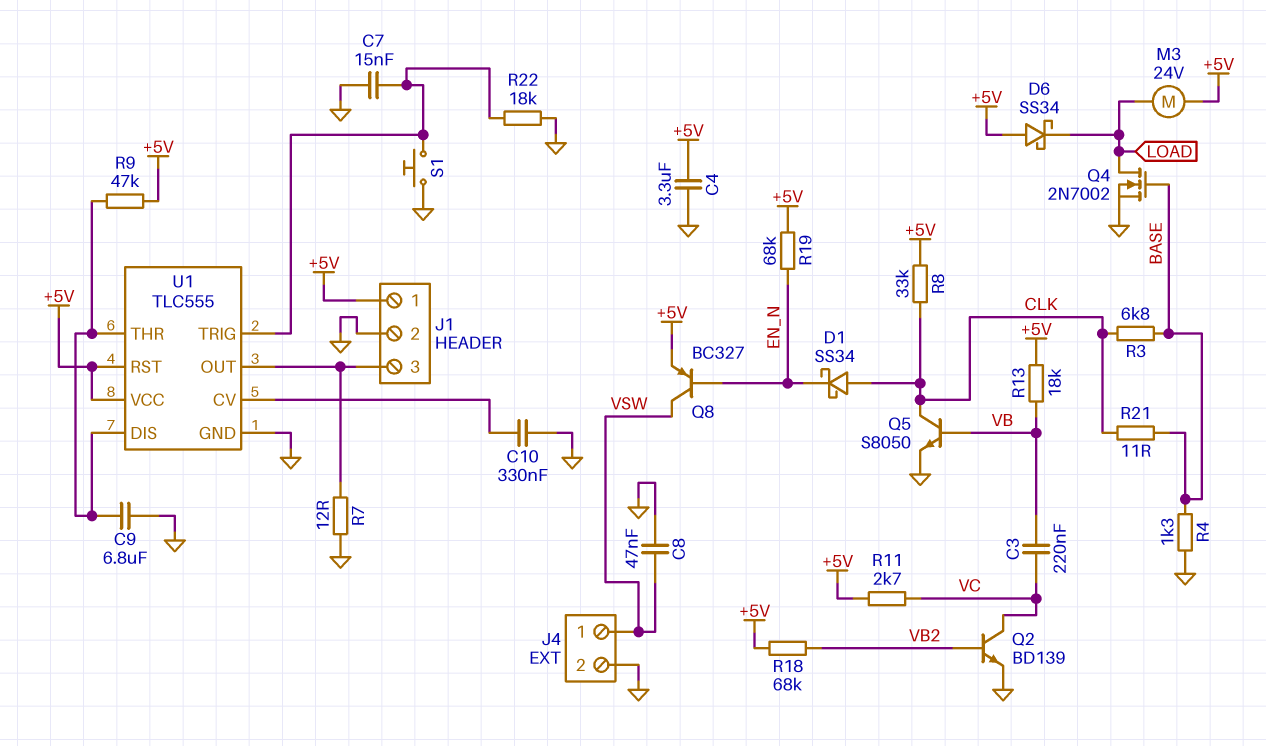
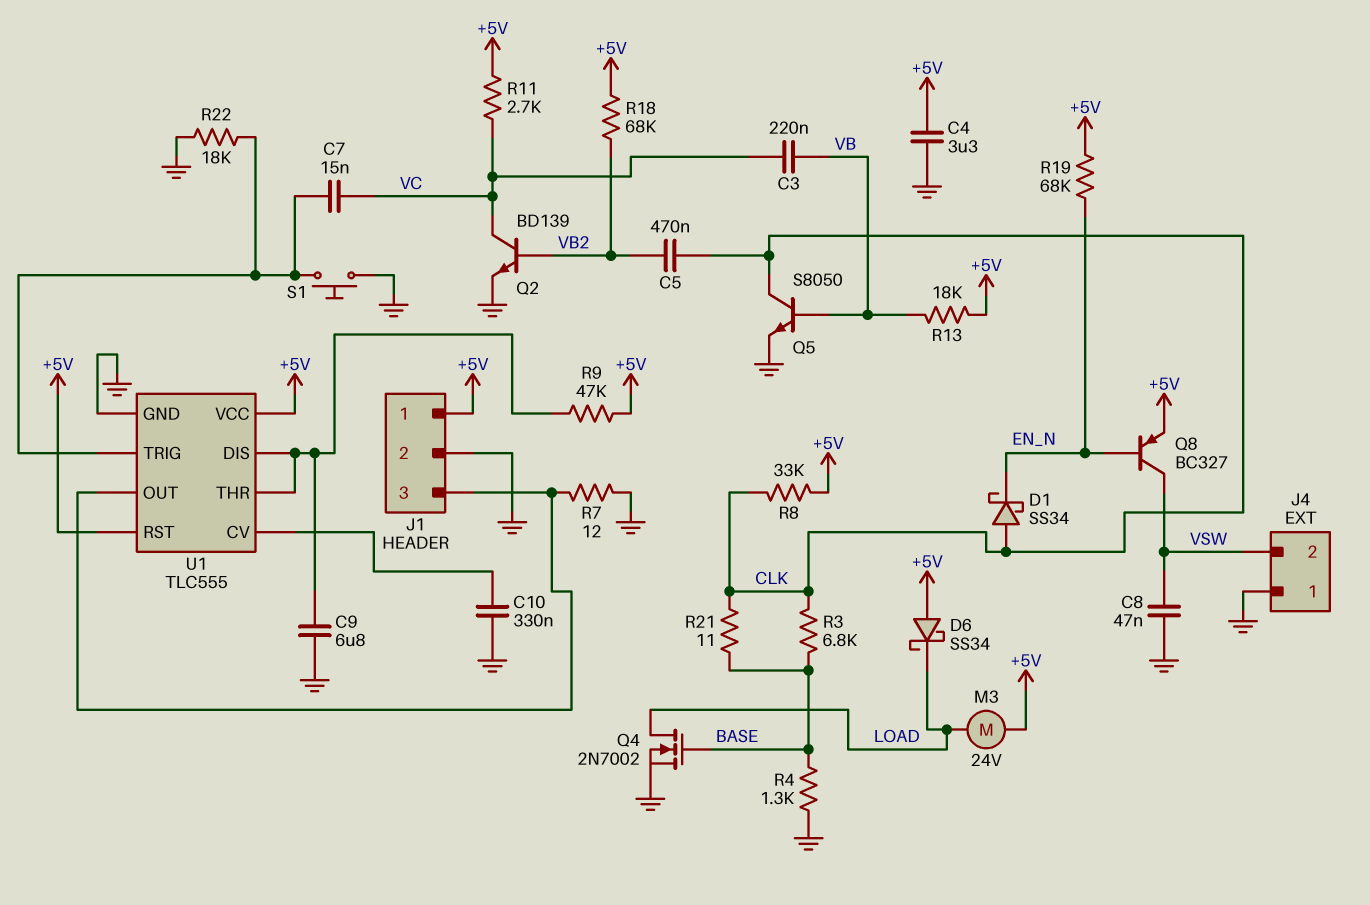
C5: none -> 470nF (CLK, VB2)
C7: 15nF (GND, U1/TRIG) -> 15nF (U1/TRIG, VC)
J4 pin 1: VSW -> GND
J4 pin 2: GND -> VSW

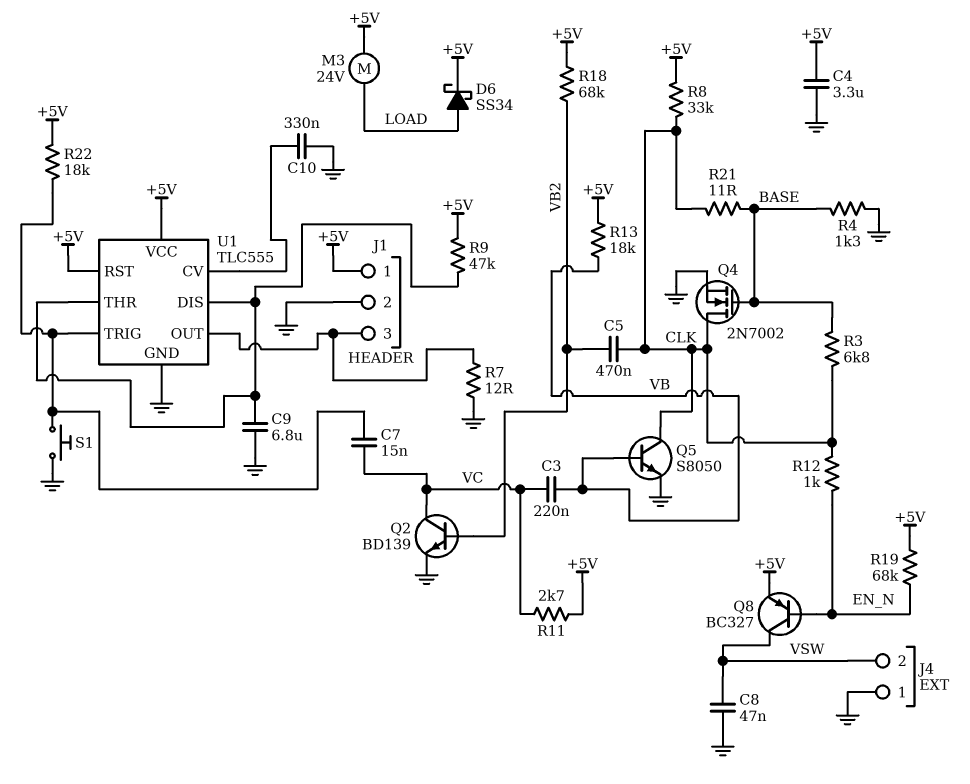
D1: schottky SS34 (A CLK, K EN_N) -> none
D6: schottky SS34 (A +5V, K LOAD) -> schottky SS34 (A LOAD, K +5V)
Q4: NMOS 2N7002 (G BASE, D LOAD, S GND) -> NMOS 2N7002 (G BASE, D CLK, S GND)
R12: none -> 1k (CLK, EN_N)
R22: 18k (GND, U1/TRIG) -> 18k (+5V, U1/TRIG)

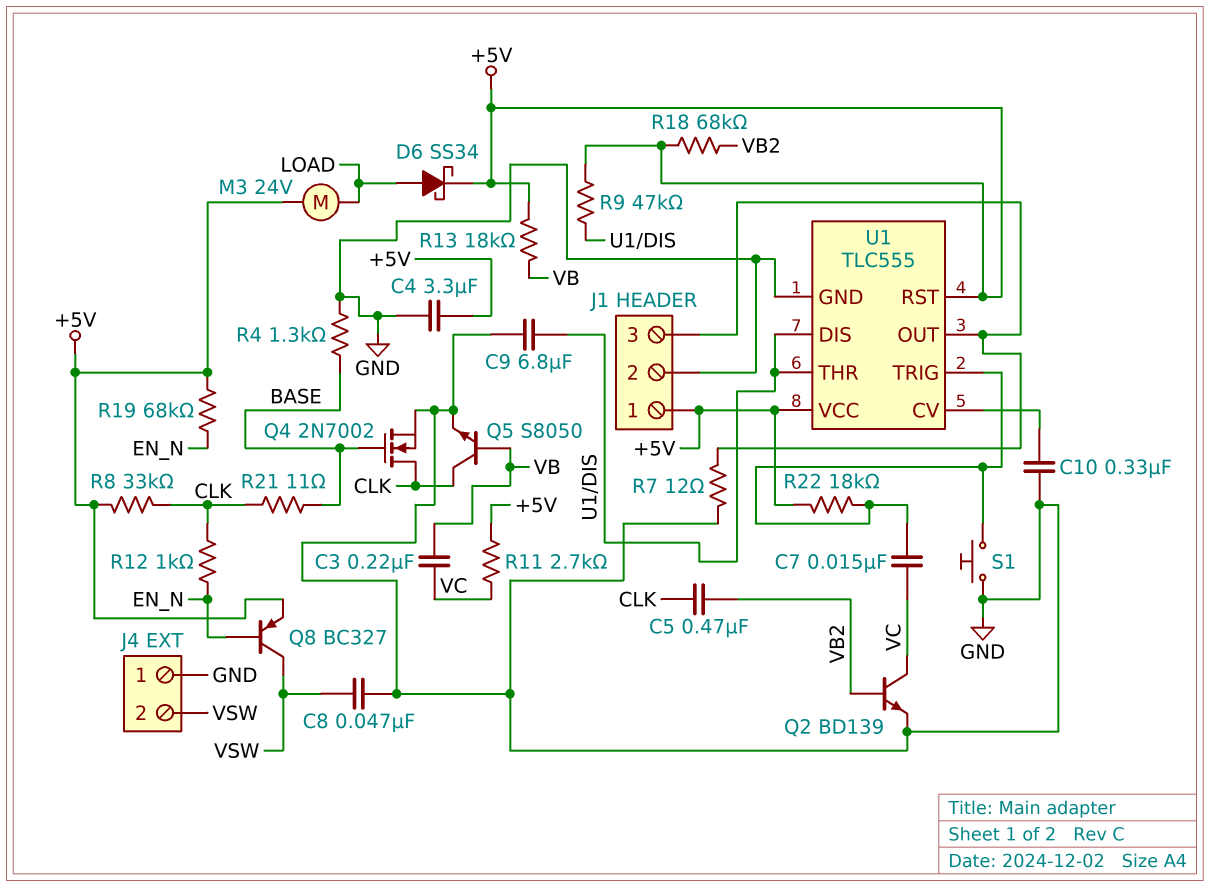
R3: 6.8k (BASE, CLK) -> none

